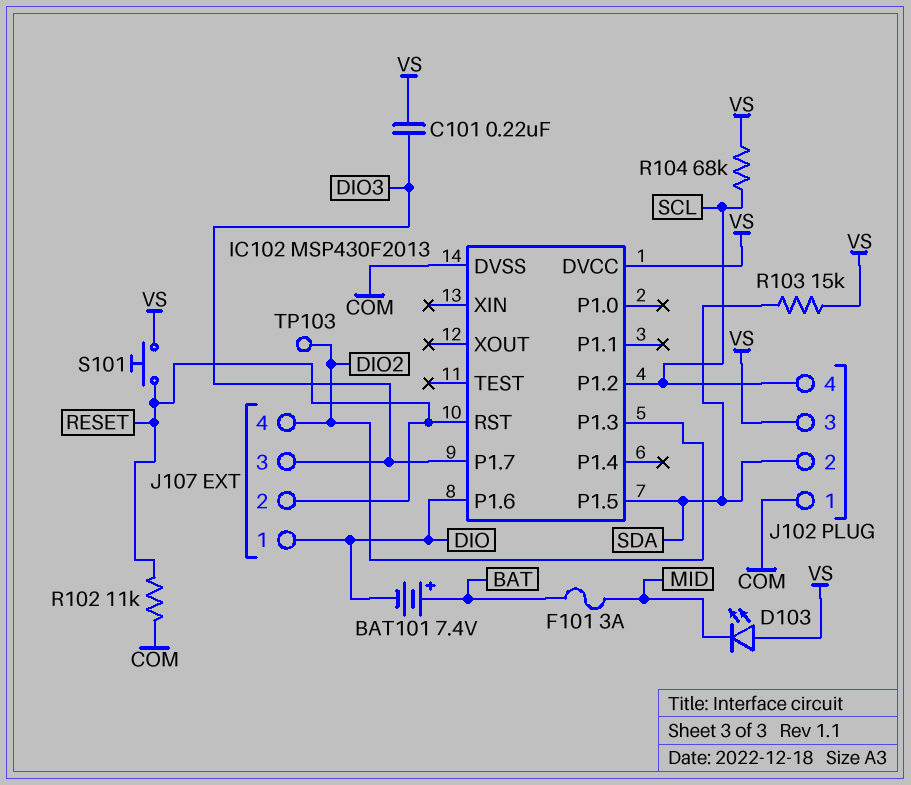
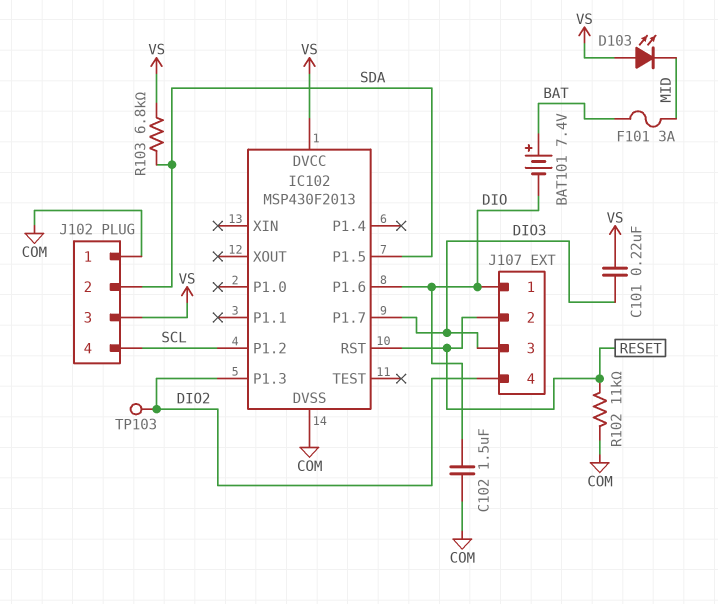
C102: none -> 1.5uF (COM, DIO)
R103: 15k (SDA, VS) -> 6.8k (SDA, VS)
R104: 68k (SCL, VS) -> none
S101: button (RESET, VS) -> none

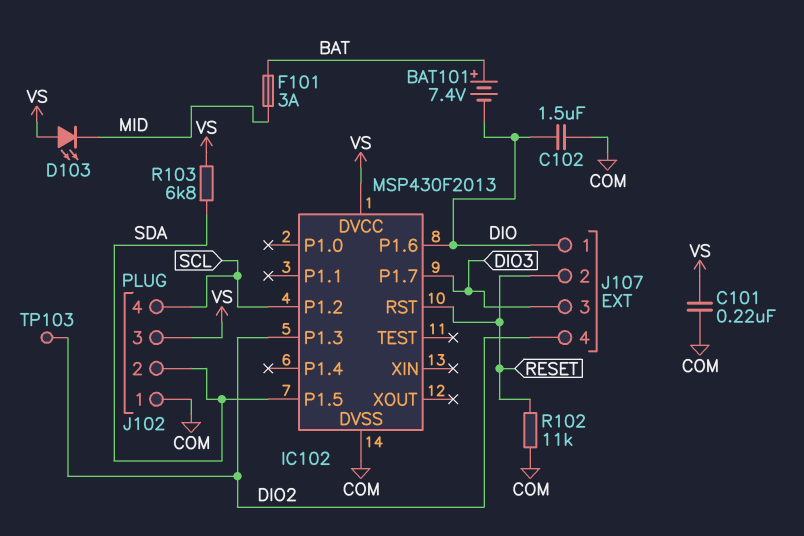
C101: 220nF (DIO3, VS) -> 220nF (COM, VS)

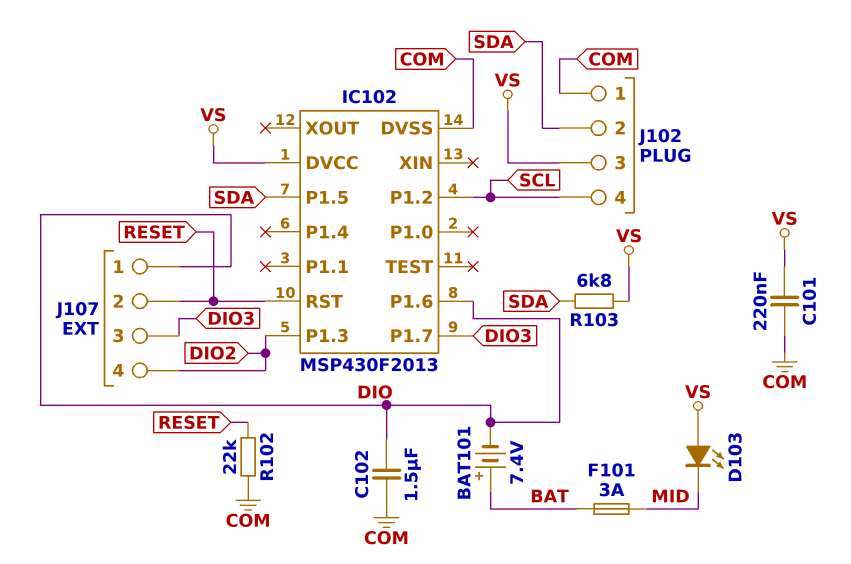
R102: 11k (COM, RESET) -> 22k (COM, RESET)
TP103: test point (DIO2) -> none

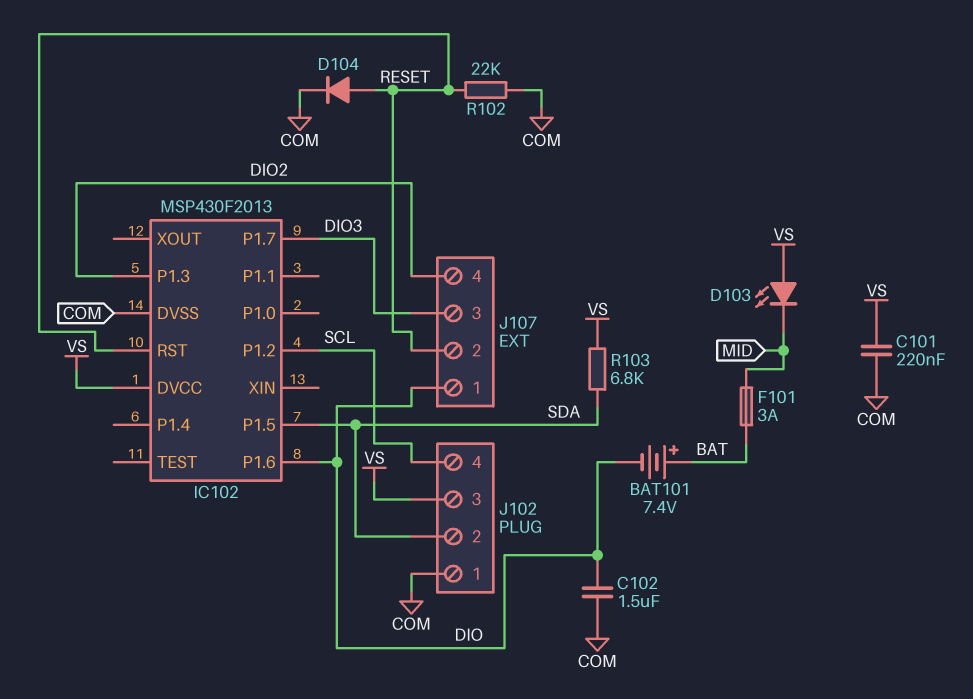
D104: none -> diode (A RESET, K COM)

